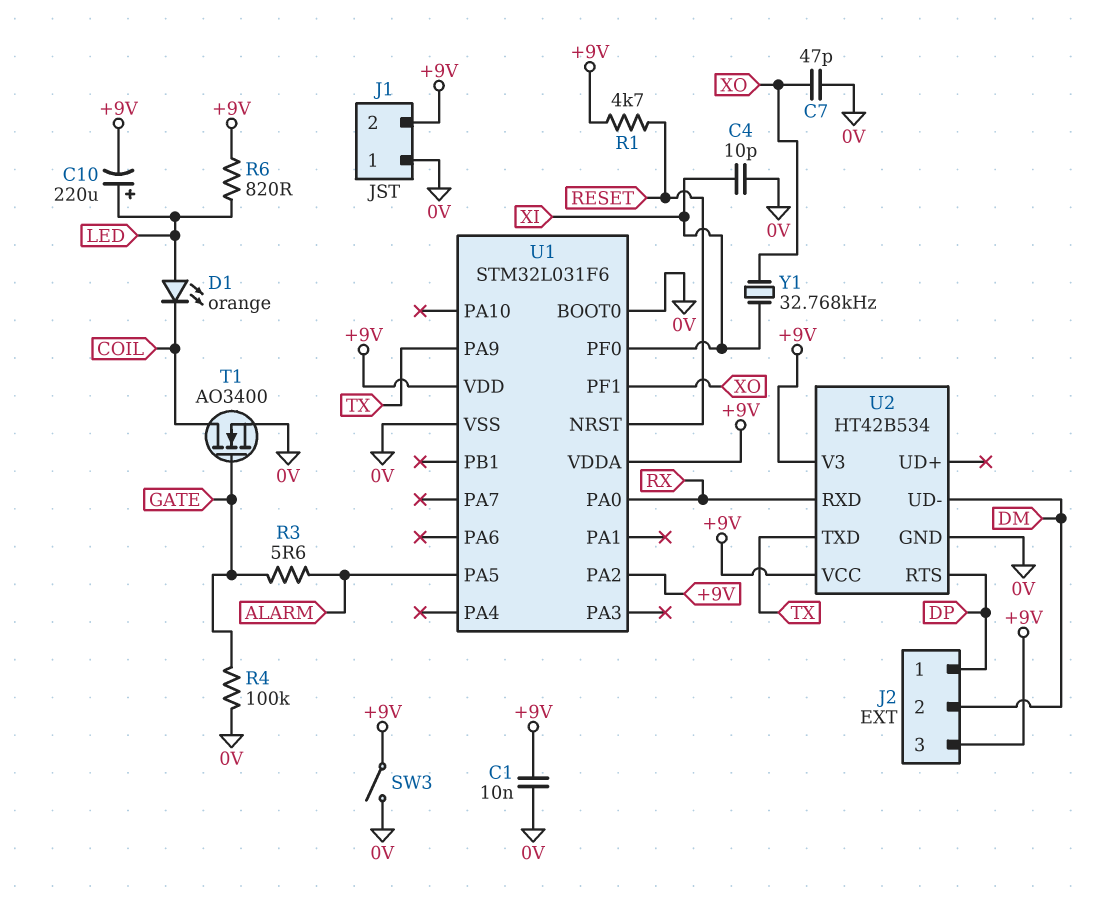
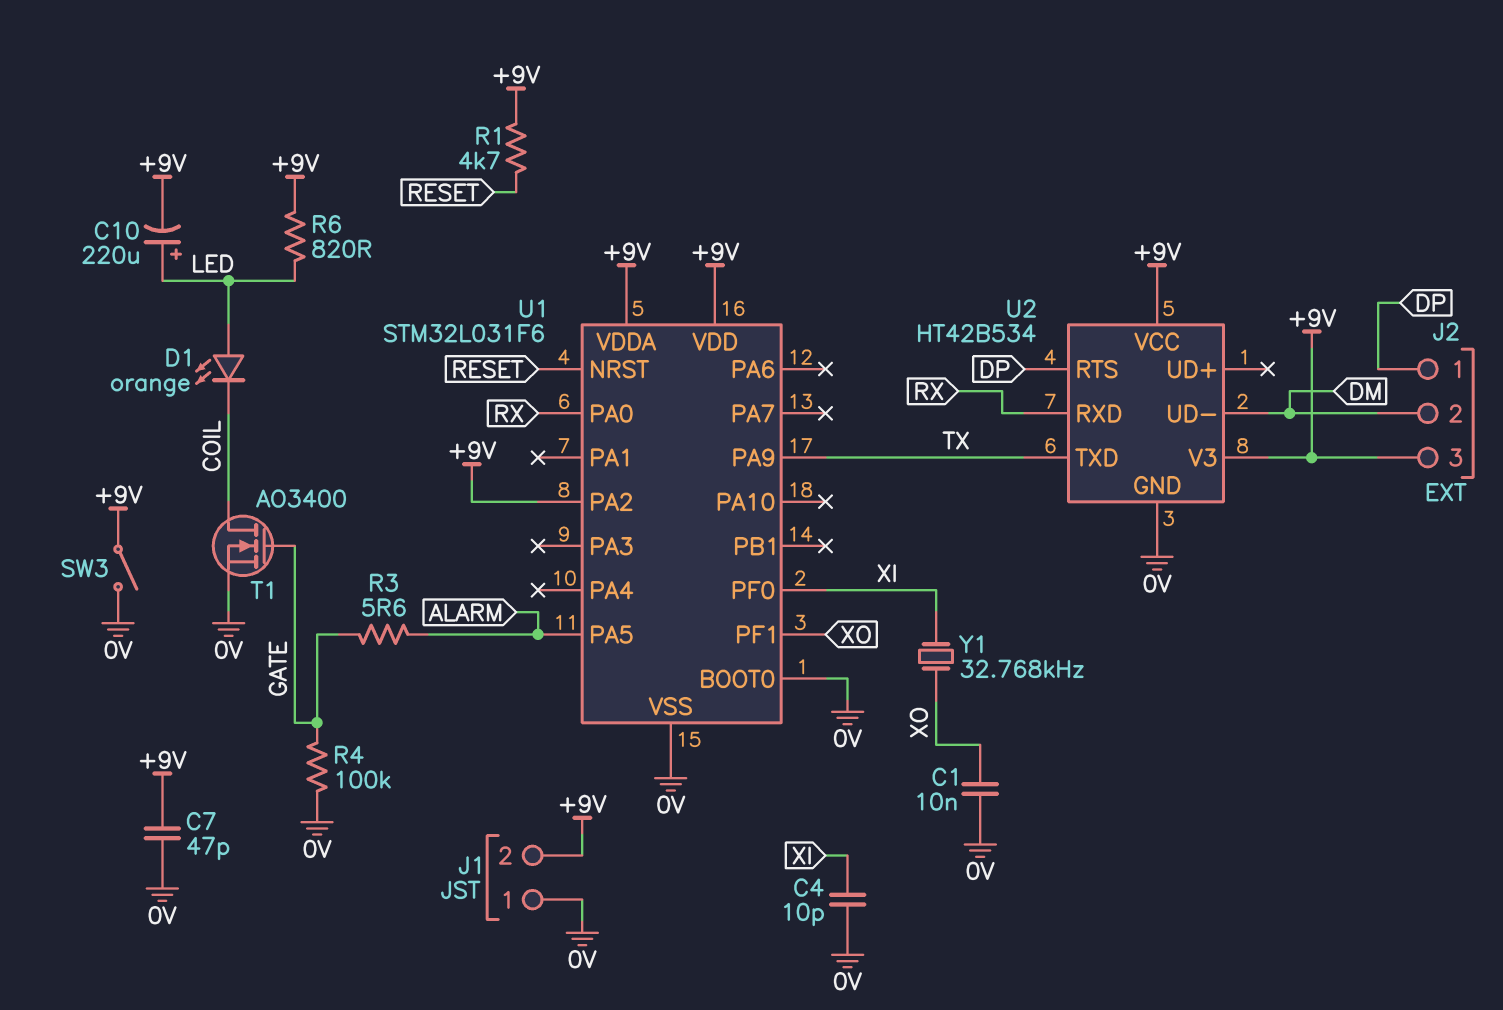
C1: 10nF (+9V, 0V) -> 10nF (0V, XO)
C7: 47pF (0V, XO) -> 47pF (+9V, 0V)

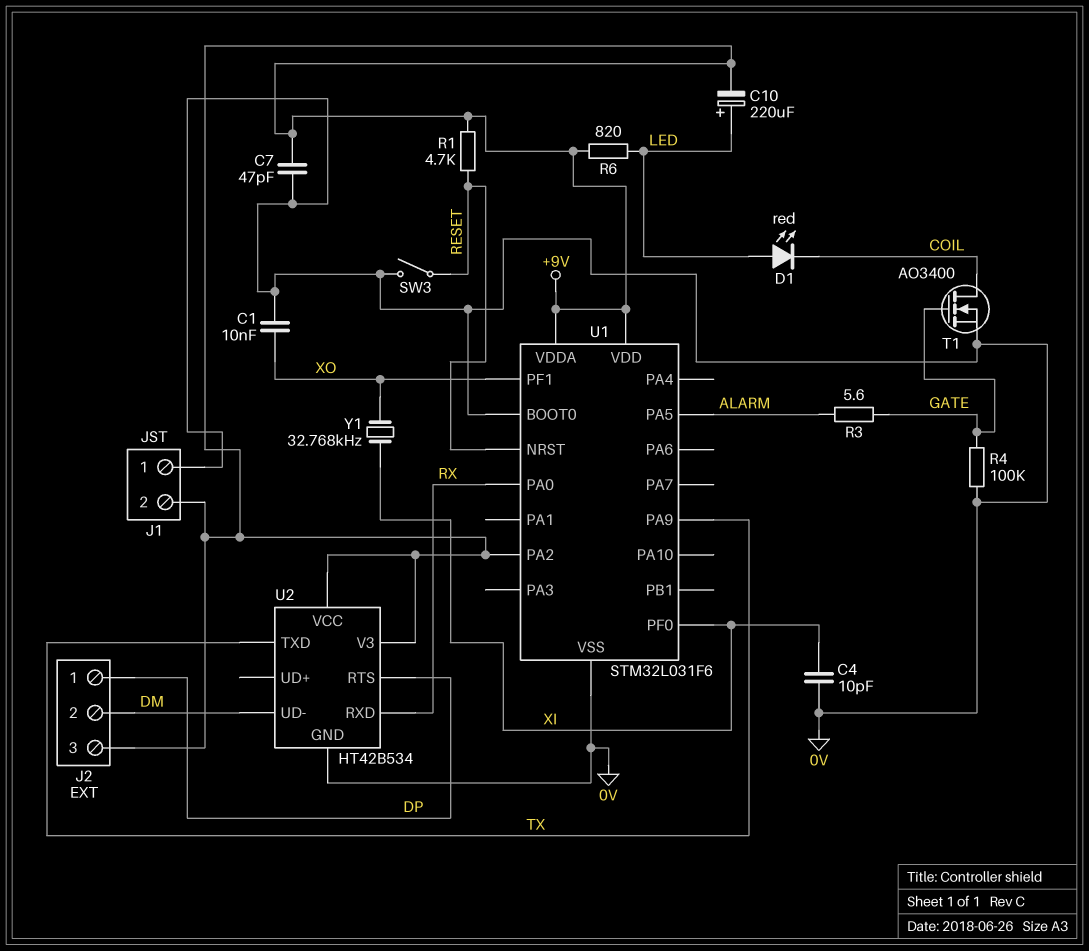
D1: LED orange (A LED, K COIL) -> LED red (A LED, K COIL)
SW3: switch (+9V, 0V) -> switch (0V, RESET)

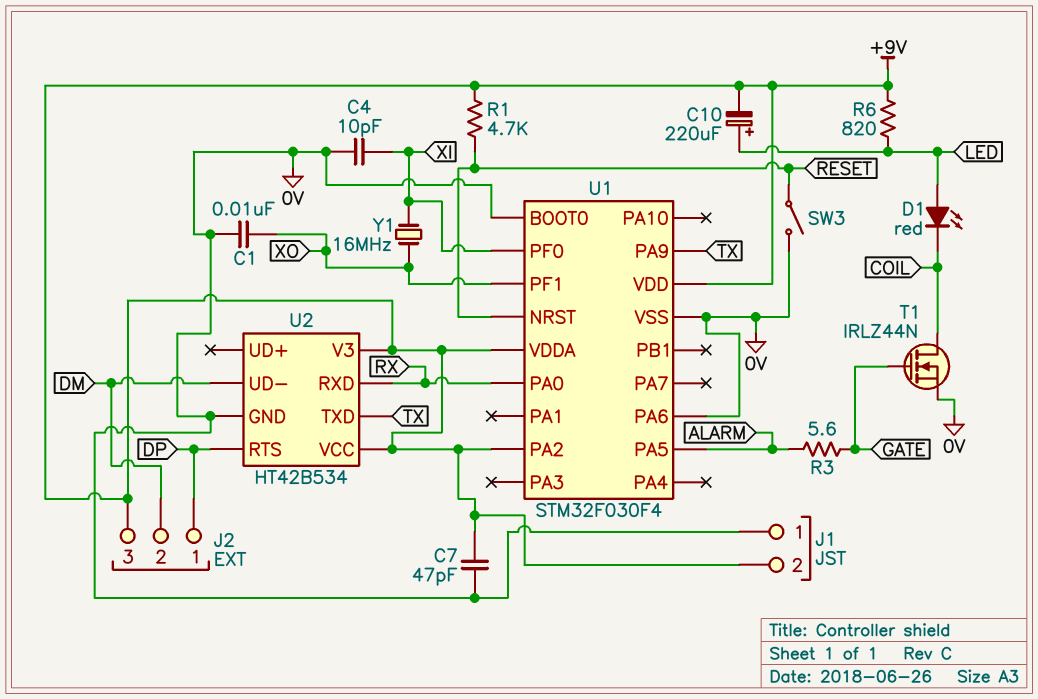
R4: 100k (0V, GATE) -> none
T1: NMOS AO3400 (G GATE, D COIL, S 0V) -> NMOS IRLZ44N (G GATE, D COIL, S 0V)
U1: STM32L031F6 -> STM32F030F4
U1 pin PA6: none -> 0V
Y1: 32.768kHz (XI, XO) -> 16MHz (XI, XO)

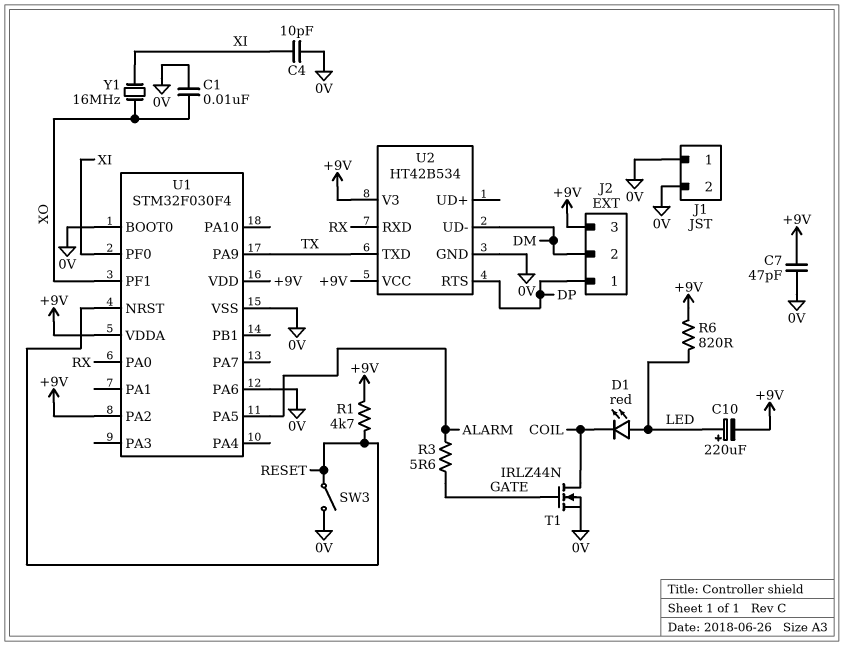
J1 pin 2: +9V -> 0V

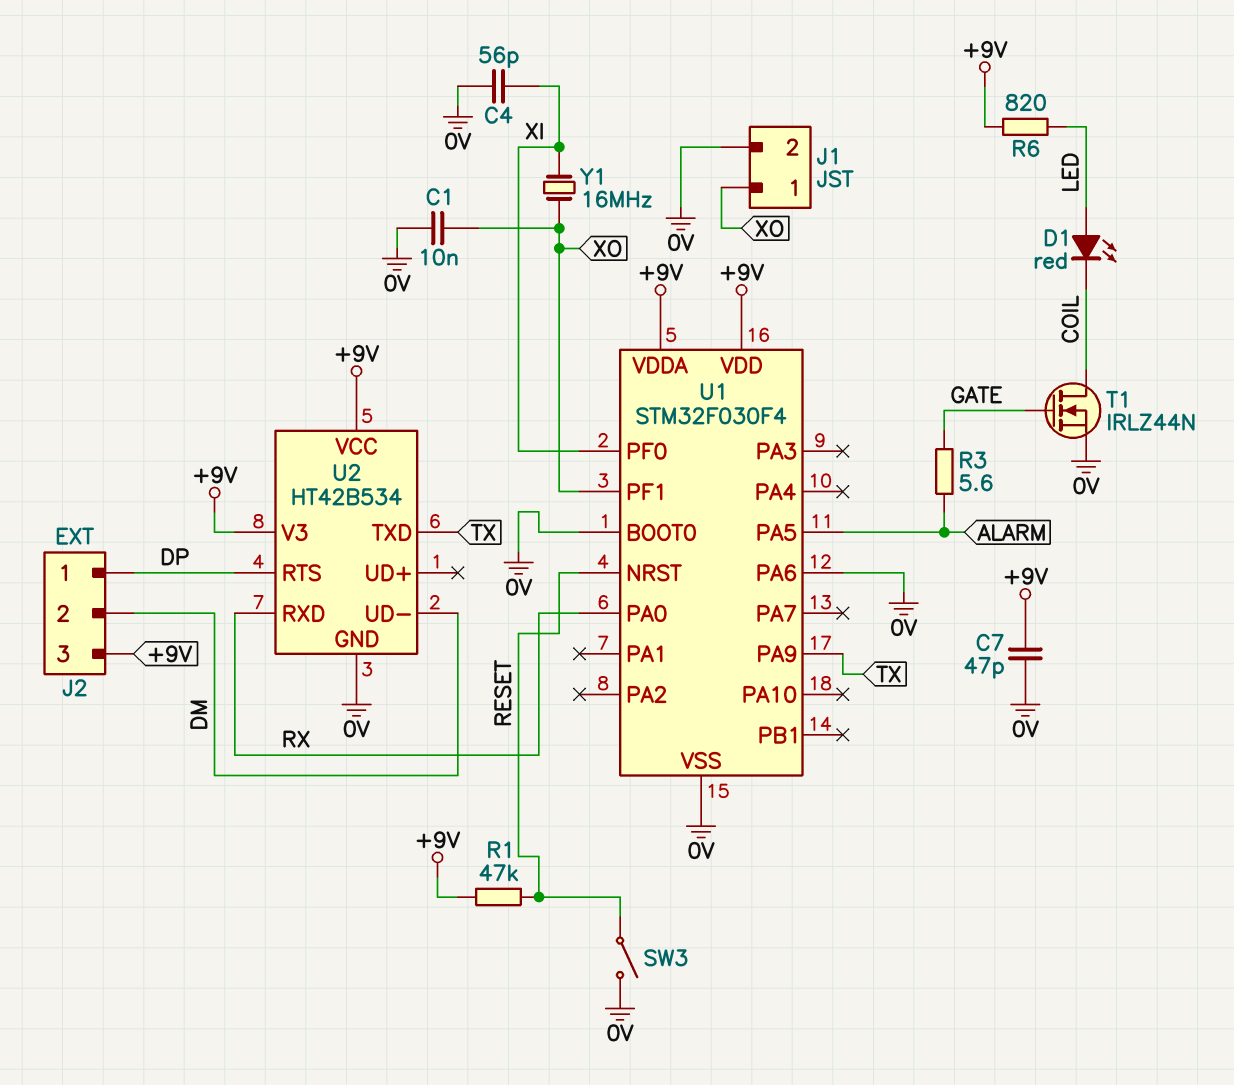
C4: 10pF (0V, XI) -> 56pF (0V, XI)
C10: 220uF (plus LED, minus +9V) -> none
J1 pin 1: 0V -> XO
R1: 4.7k (+9V, RESET) -> 47k (+9V, RESET)
U1 pin PA2: +9V -> none

